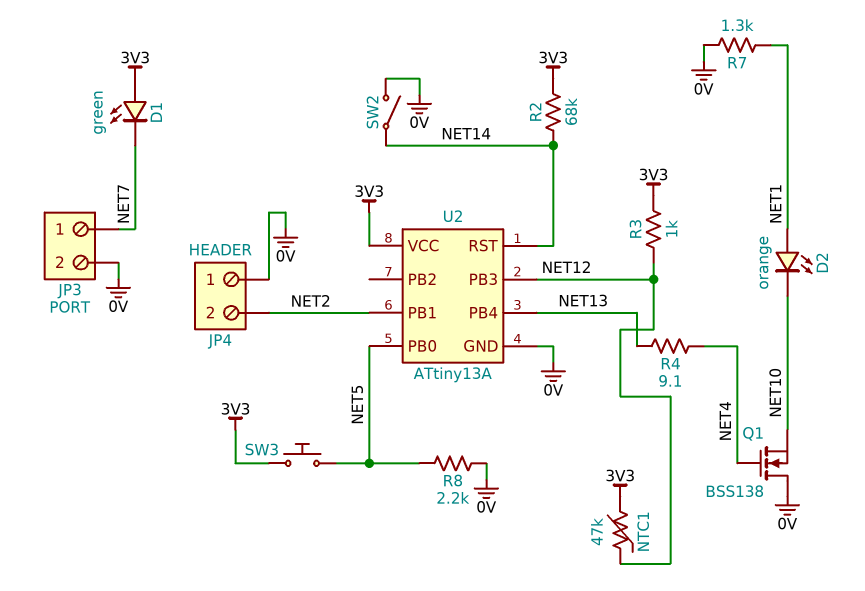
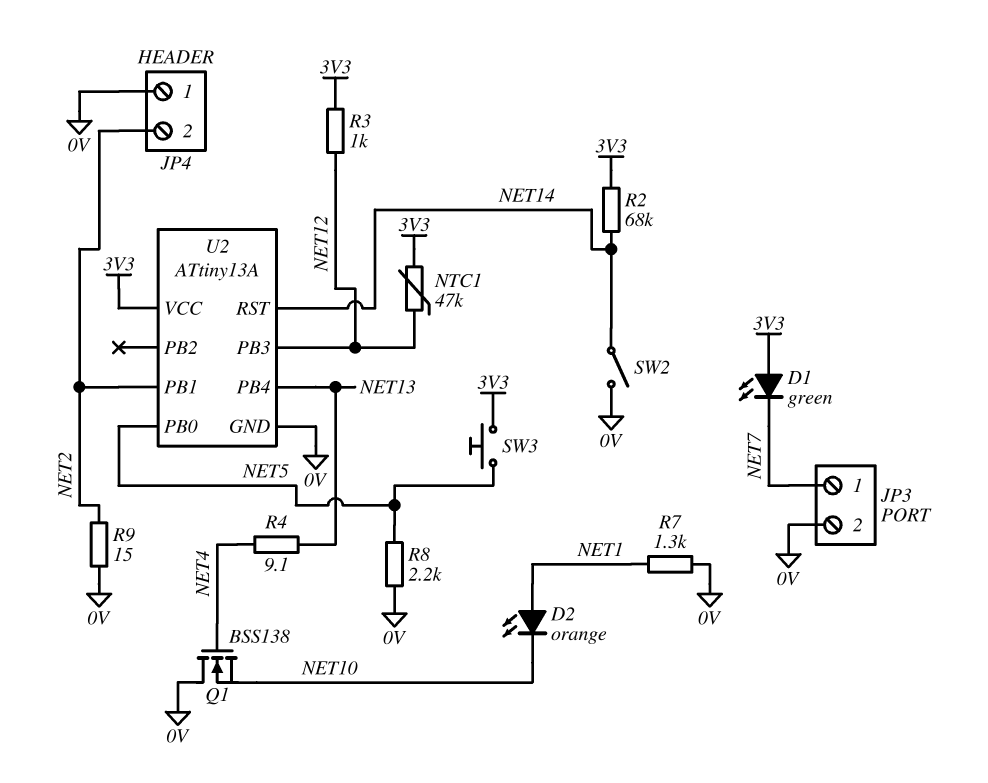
R9: none -> 15 (0V, NET2)

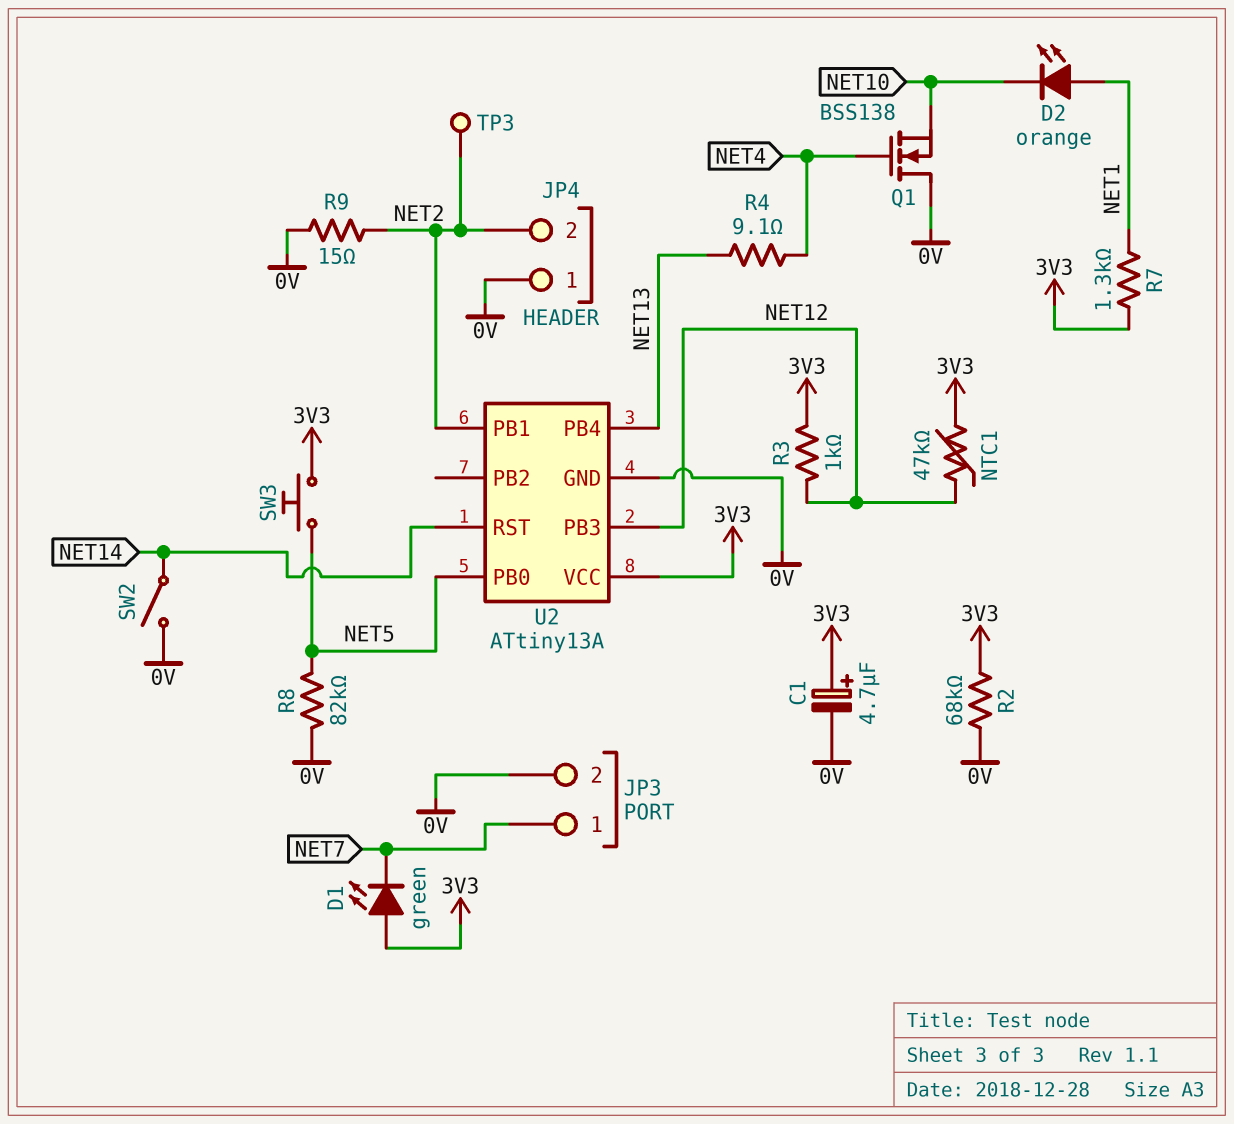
C1: none -> 4.7uF (plus 3V3, minus 0V)
R2: 68k (3V3, NET14) -> 68k (0V, 3V3)
R7: 1.3k (0V, NET1) -> 1.3k (3V3, NET1)
R8: 2.2k (0V, NET5) -> 82k (0V, NET5)
TP3: none -> test point (NET2)

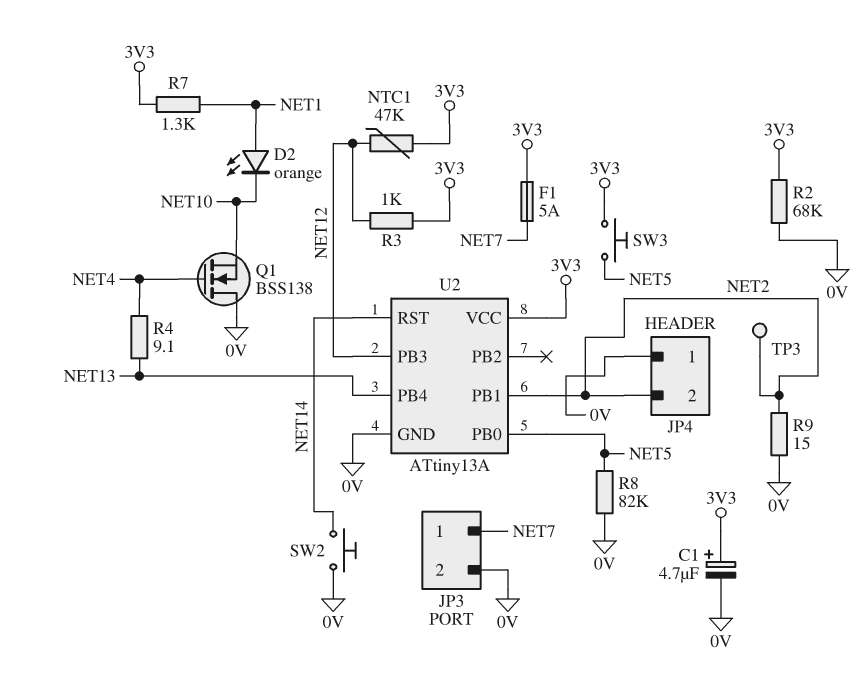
D1: LED green (A 3V3, K NET7) -> none
F1: none -> 5A (3V3, NET7)
SW2: switch (0V, NET14) -> button (0V, NET14)

